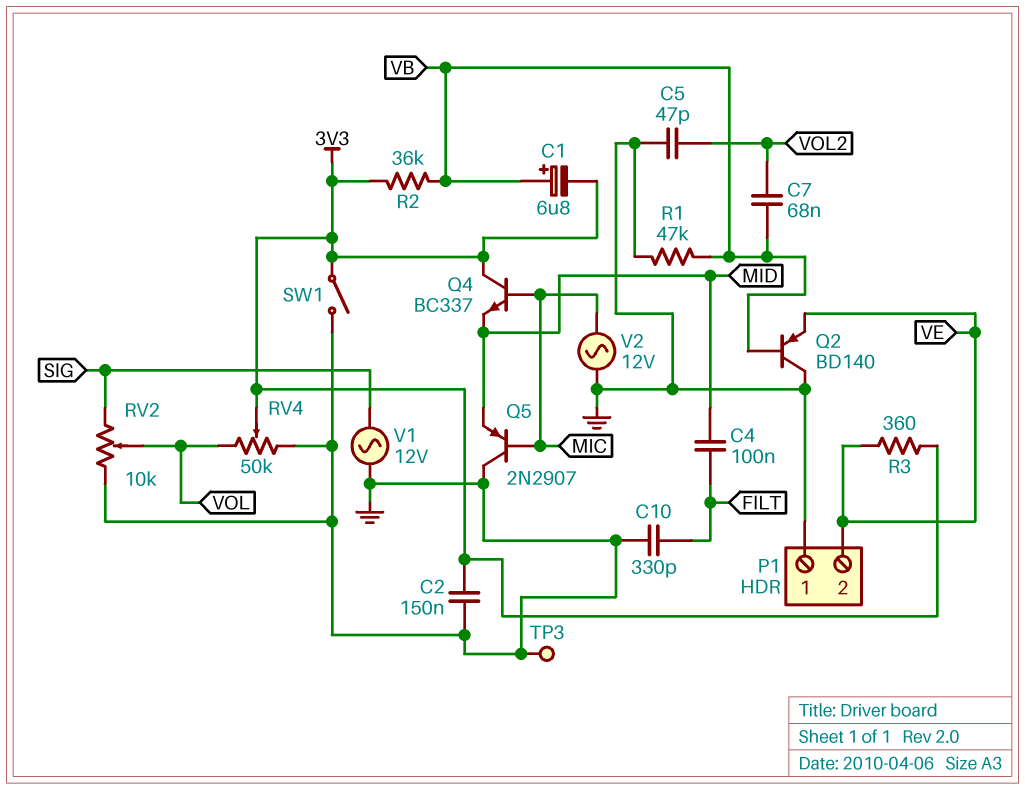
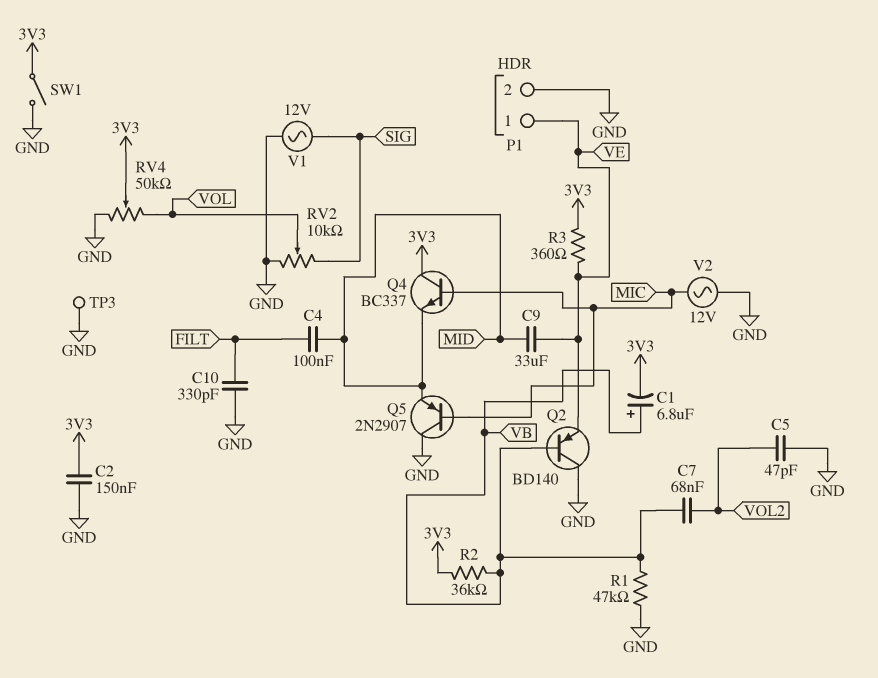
C9: none -> 33uF (MID, VE)
P1 pin 1: GND -> VE
P1 pin 2: VE -> GND

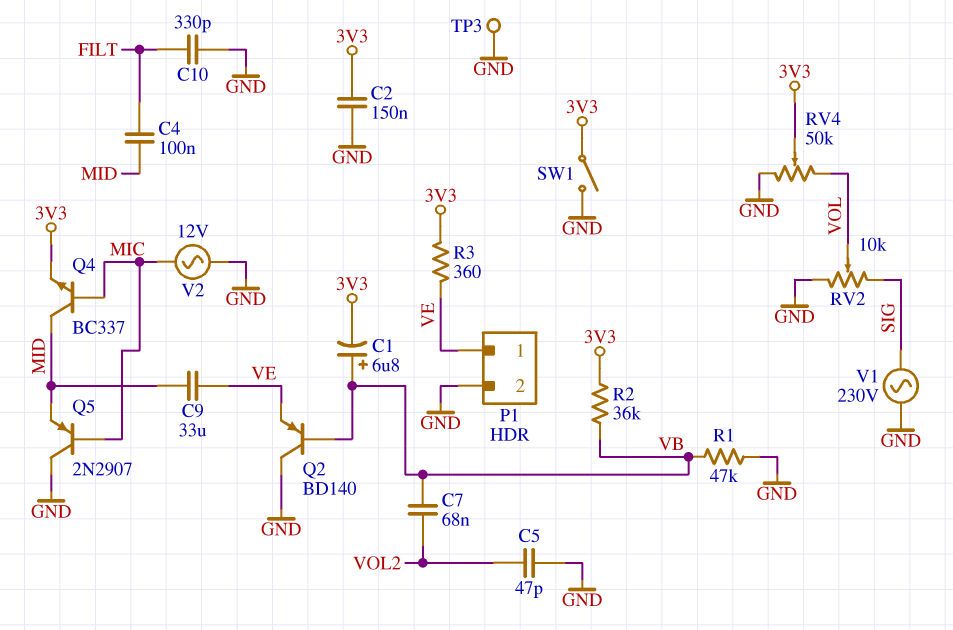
Q4: NPN BC337 (B MIC, C 3V3, E MID) -> NPN BC337 (B MIC, C MID, E 3V3)
V1: AC 12V (GND, SIG) -> AC 230V (GND, SIG)

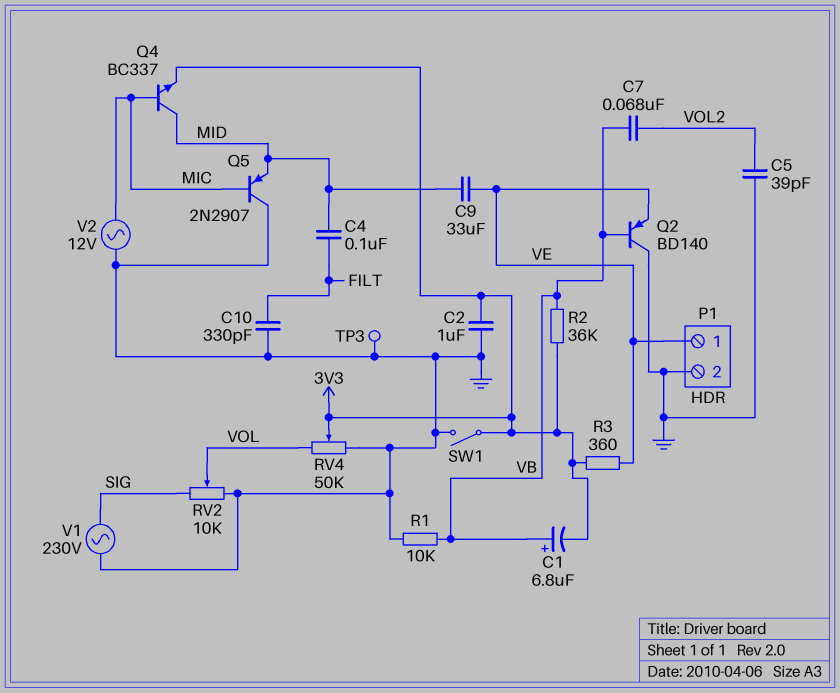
C2: 150nF (3V3, GND) -> 1uF (3V3, GND)
C5: 47pF (GND, VOL2) -> 39pF (GND, VOL2)
R1: 47k (GND, VB) -> 10k (GND, VB)

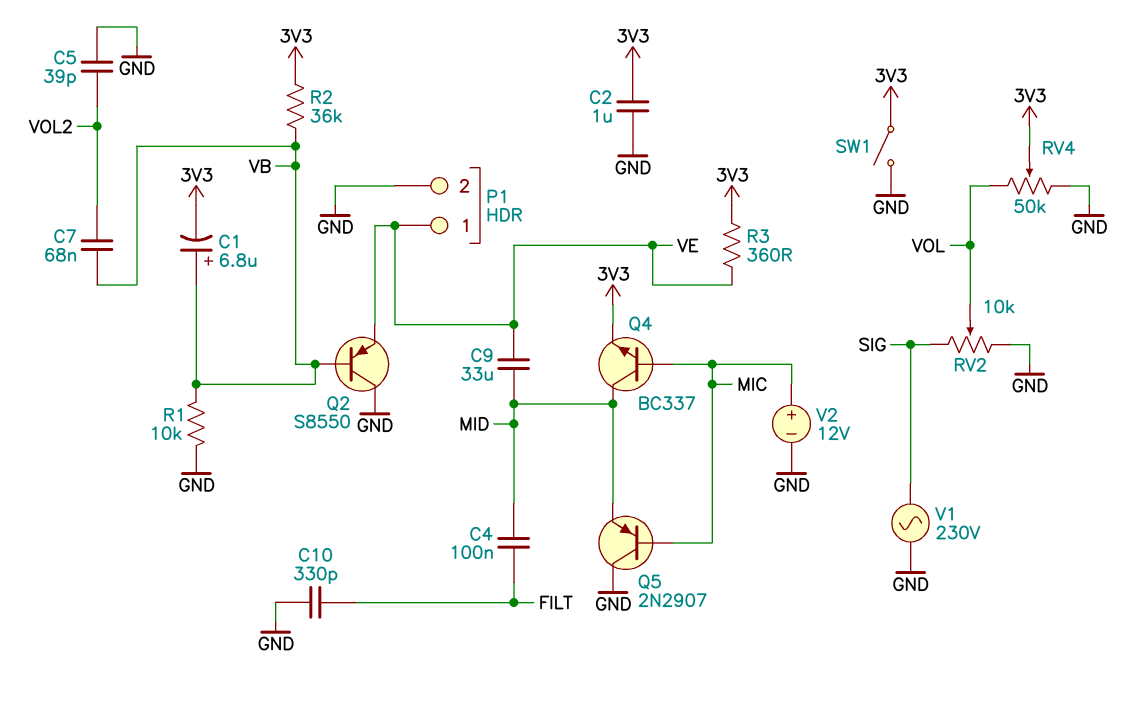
Q2: PNP BD140 (B VB, C GND, E VE) -> PNP S8550 (B VB, C GND, E VE)
TP3: test point (GND) -> none
V2: AC 12V (GND, MIC) -> 12V (plus MIC, minus GND)

